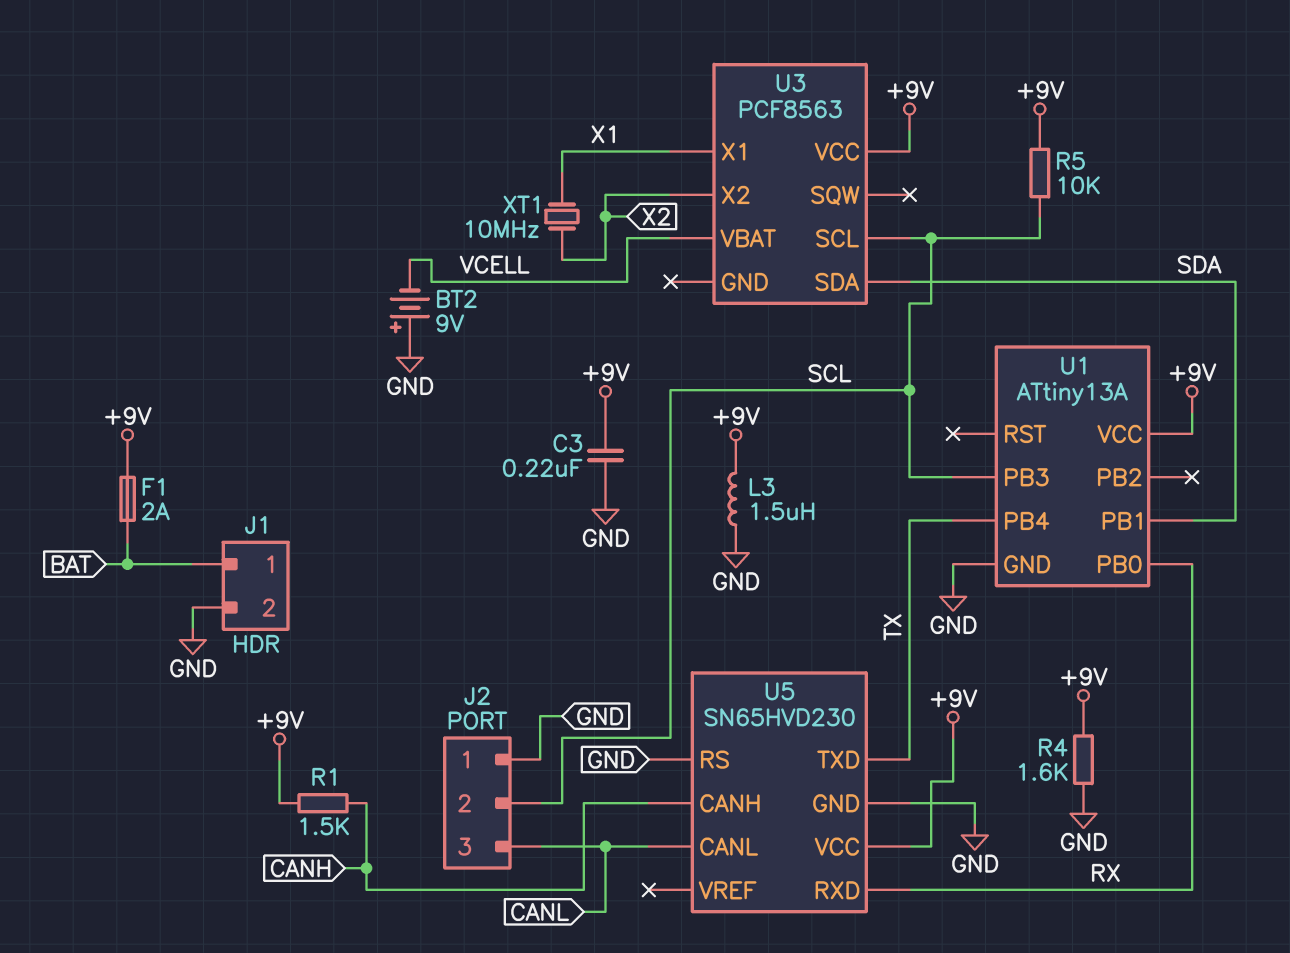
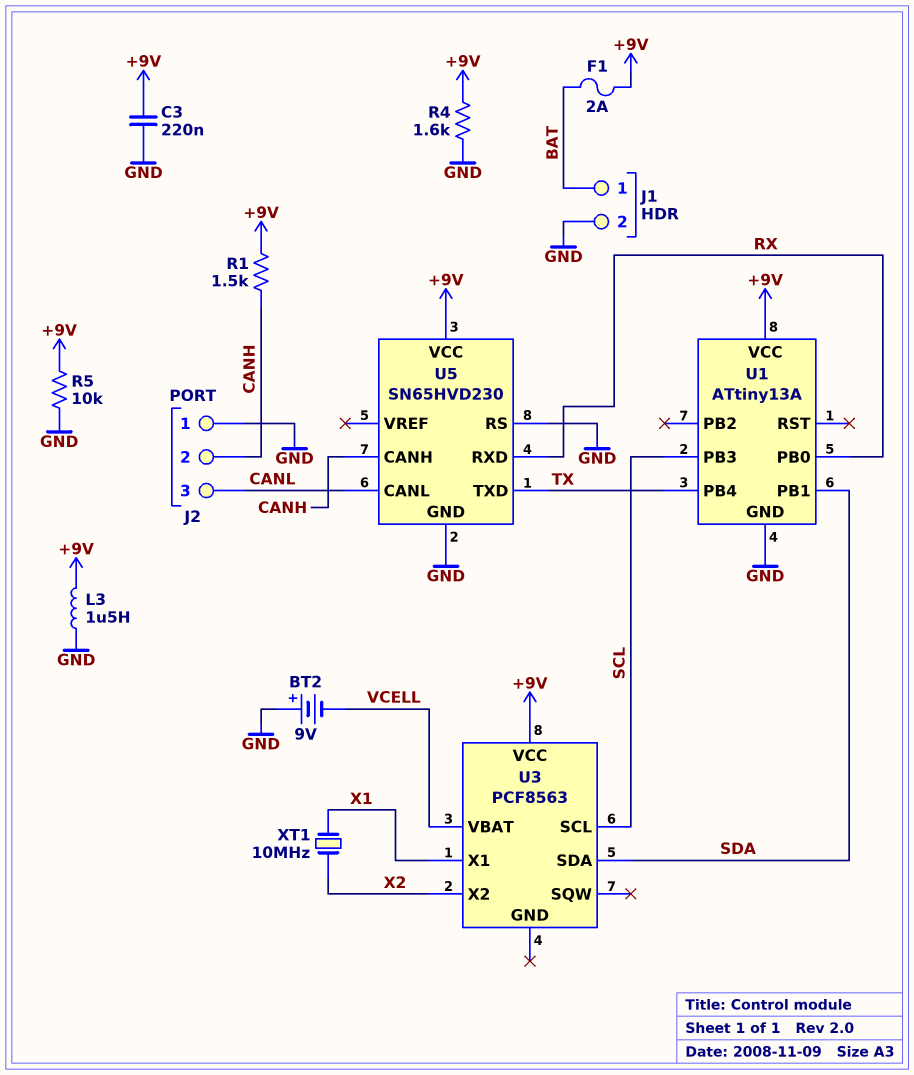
J2 pin 2: SCL -> CANH
R5: 10k (+9V, SCL) -> 10k (+9V, GND)

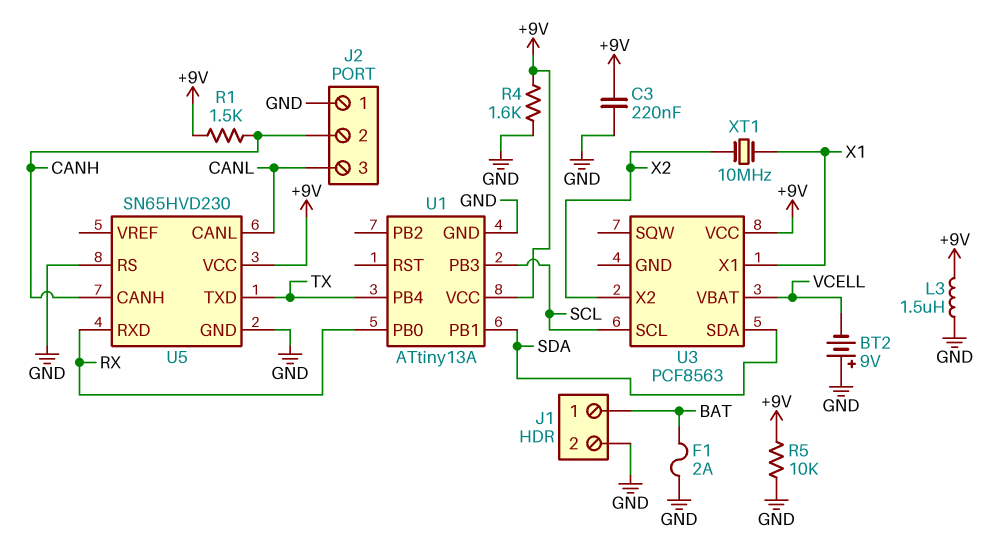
F1: 2A (+9V, BAT) -> 2A (BAT, GND)

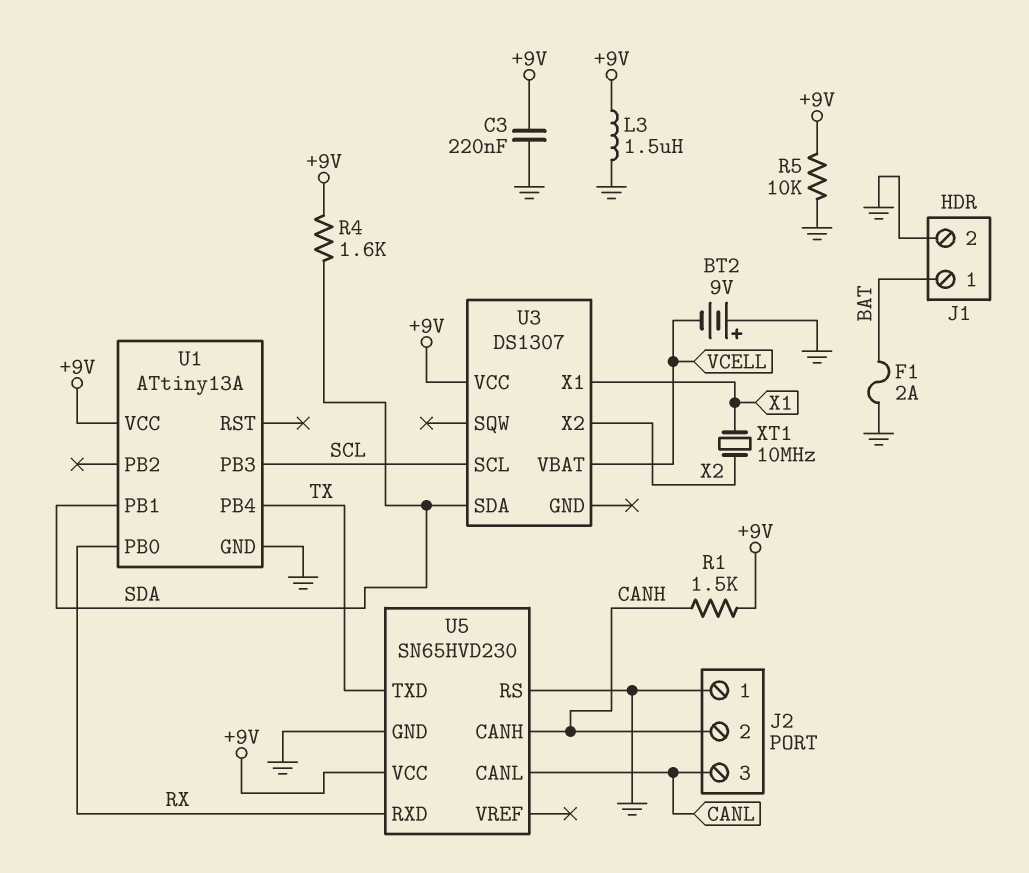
R4: 1.6k (+9V, GND) -> 1.6k (+9V, SDA)
U3: PCF8563 -> DS1307

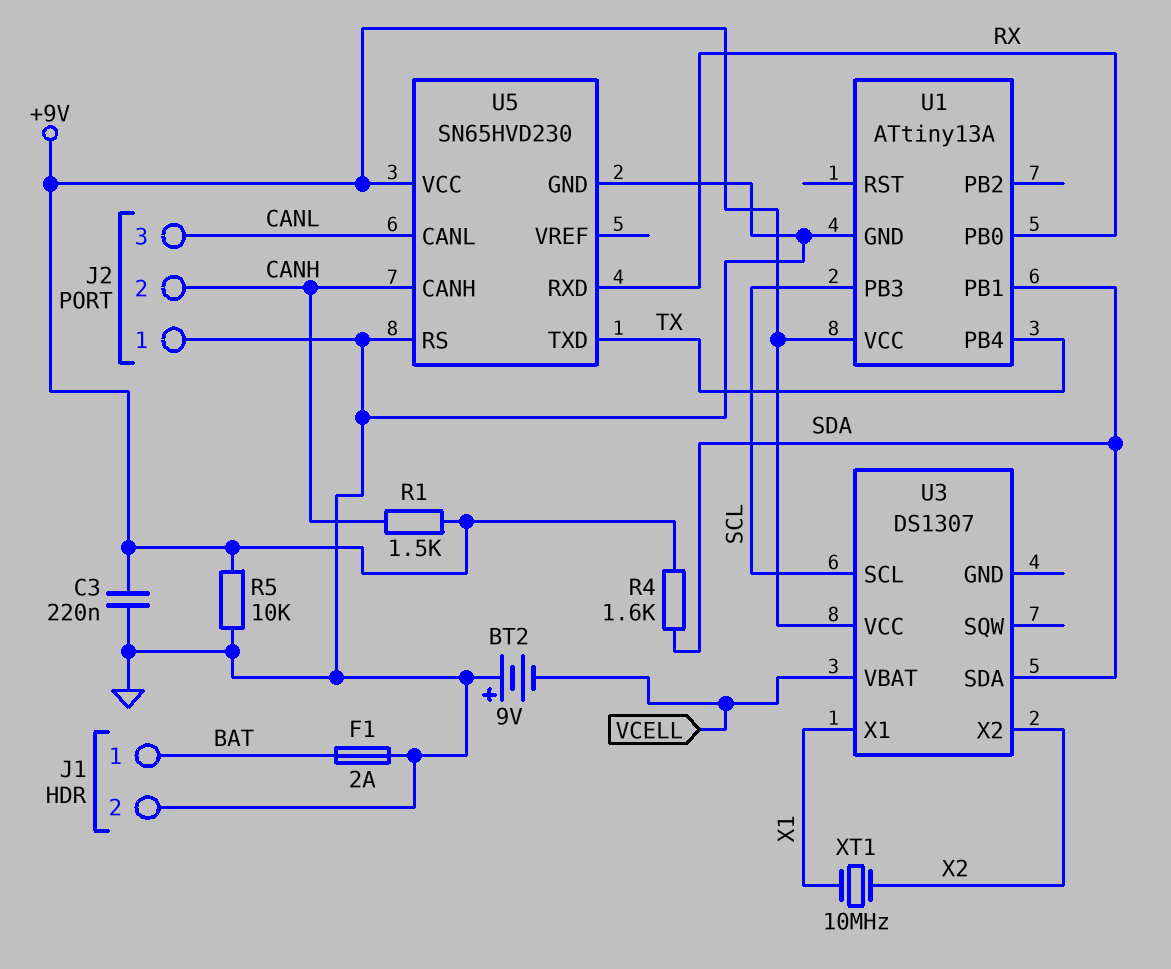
L3: 1.5uH (+9V, GND) -> none

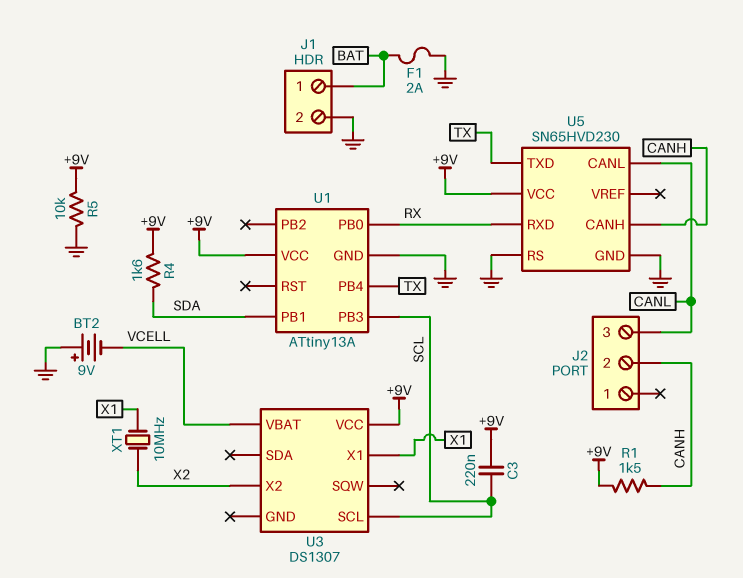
C3: 220nF (+9V, GND) -> 220nF (+9V, SCL)
J2 pin 1: GND -> none
U3 pin SDA: SDA -> none

